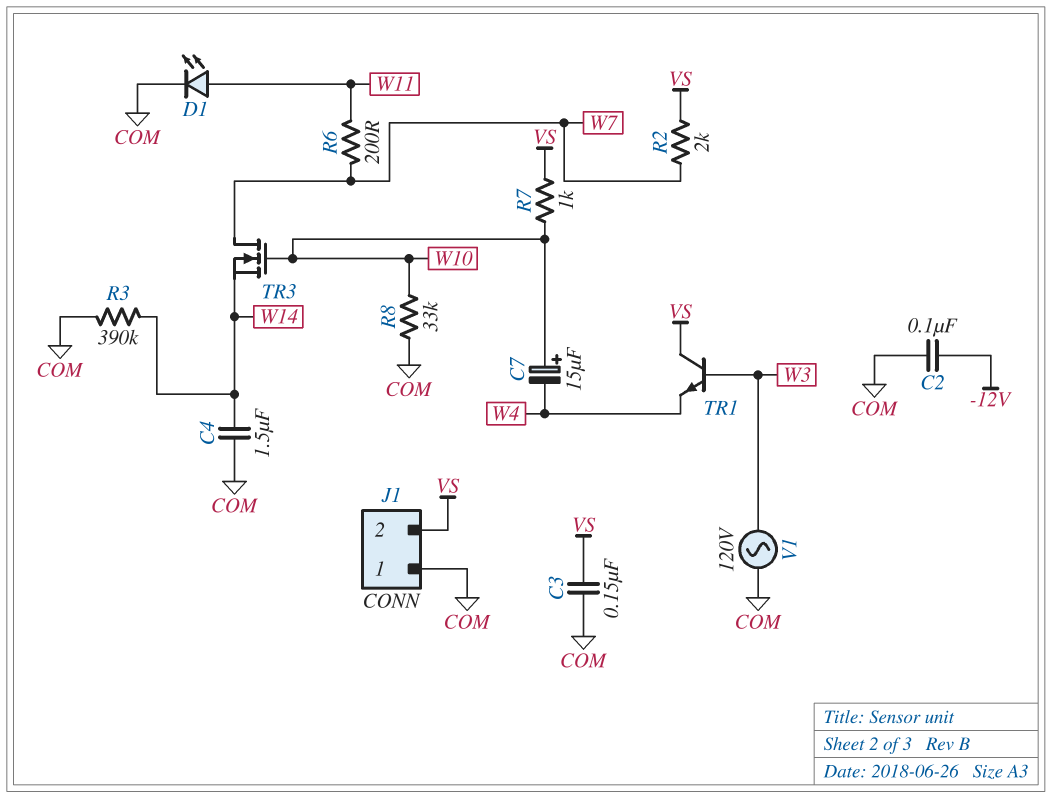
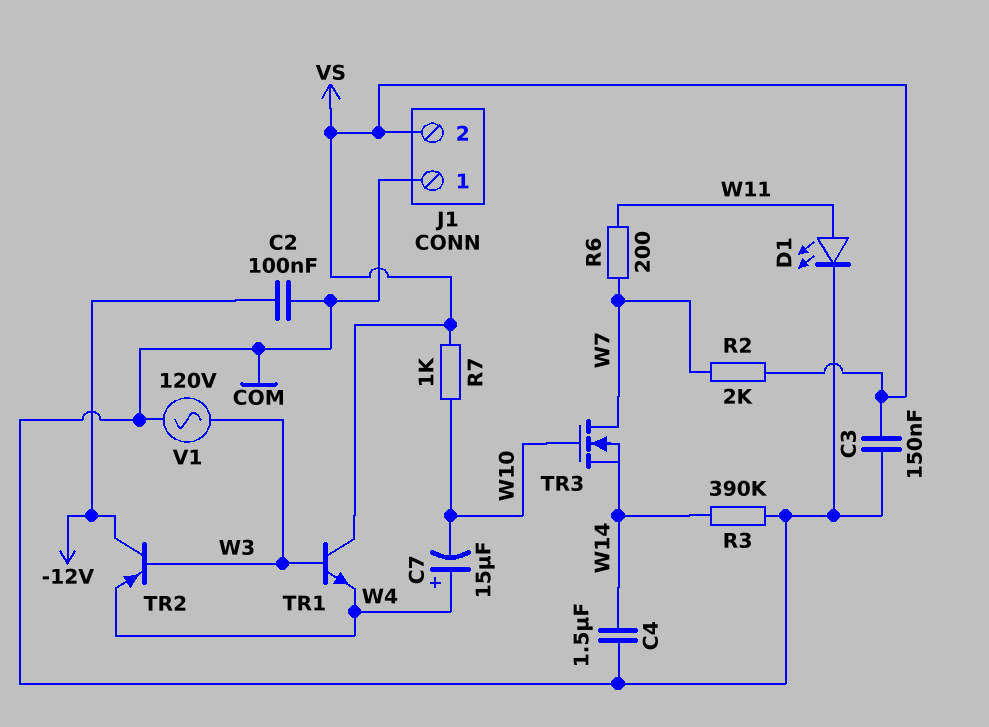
C7: 15uF (plus W10, minus W4) -> 15uF (plus W4, minus W10)
R8: 33k (COM, W10) -> none
TR2: none -> PNP (B W3, C -12V, E W4)

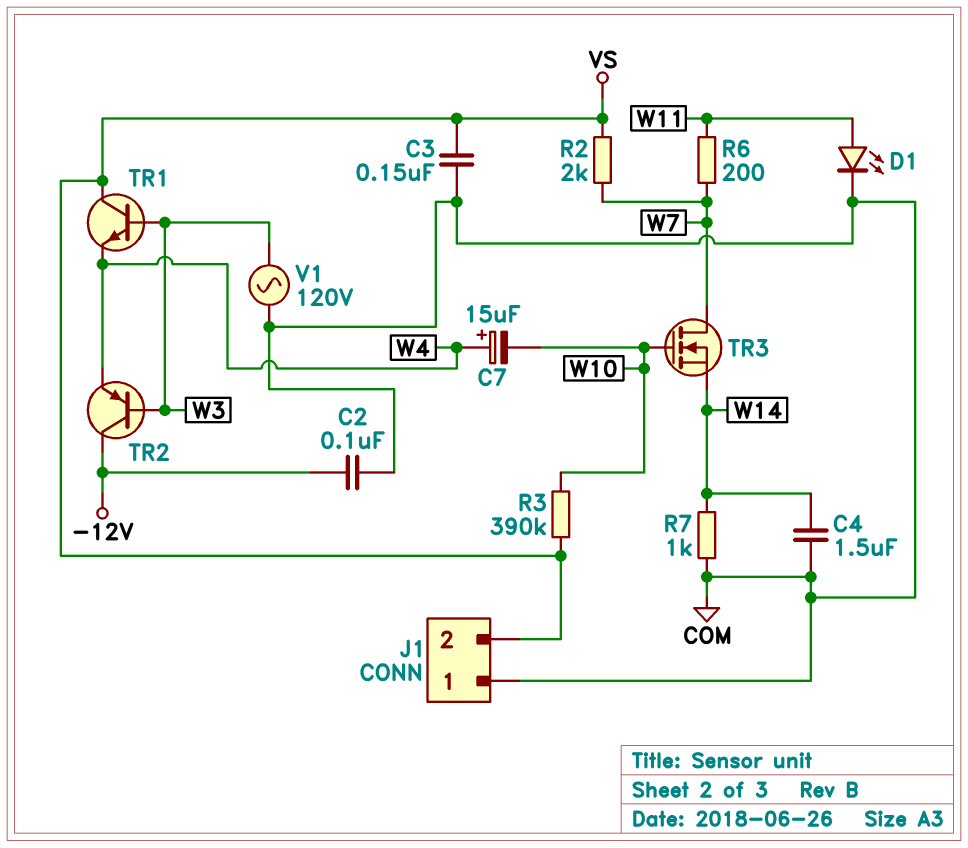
R3: 390k (COM, W14) -> 390k (VS, W10)
R7: 1k (VS, W10) -> 1k (COM, W14)

